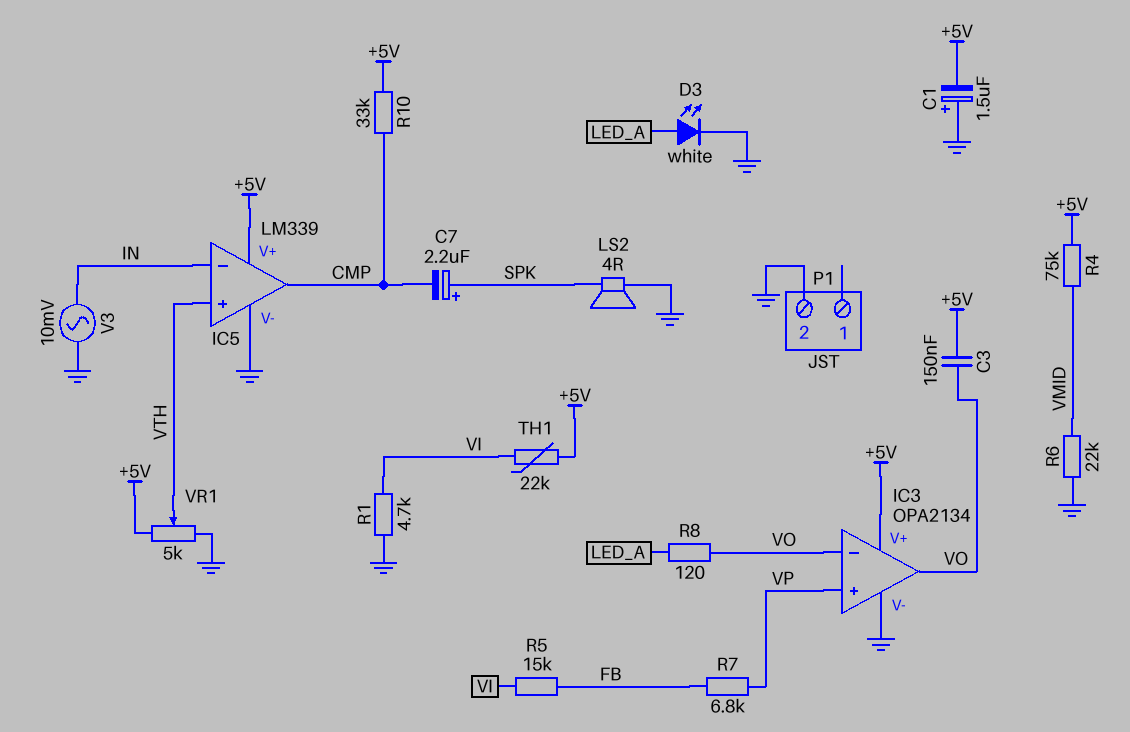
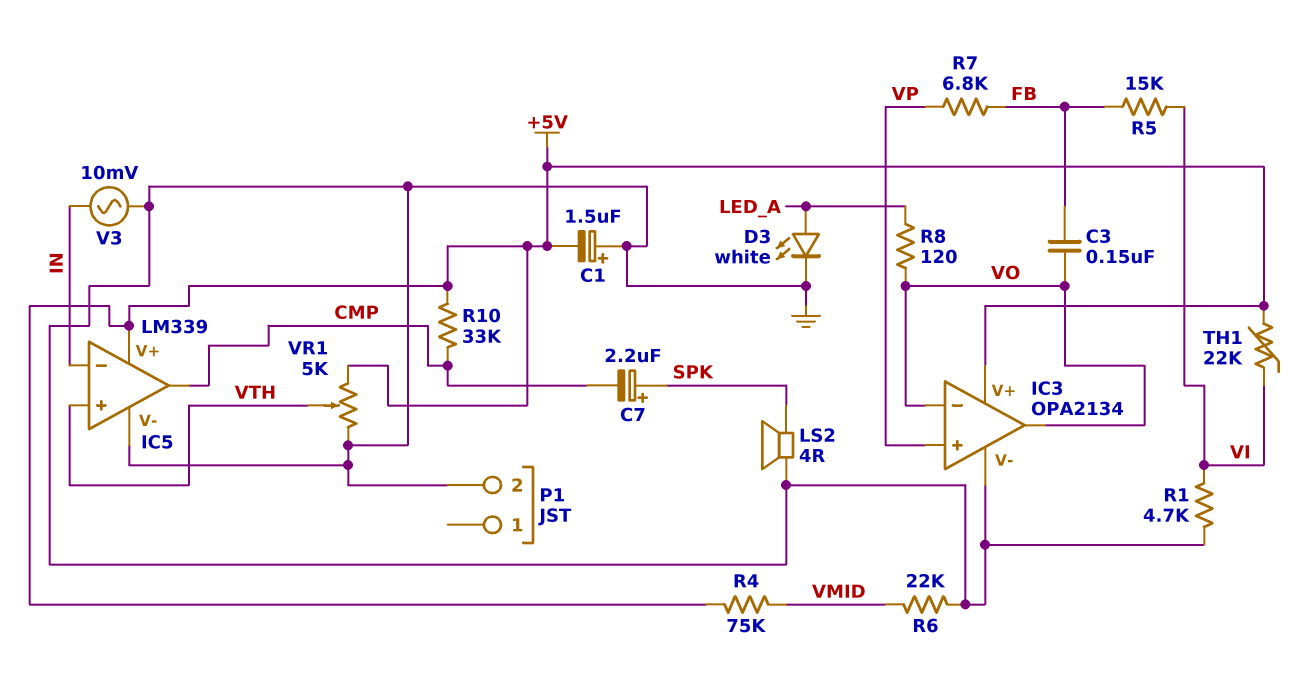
C3: 150nF (+5V, VO) -> 150nF (FB, VO)

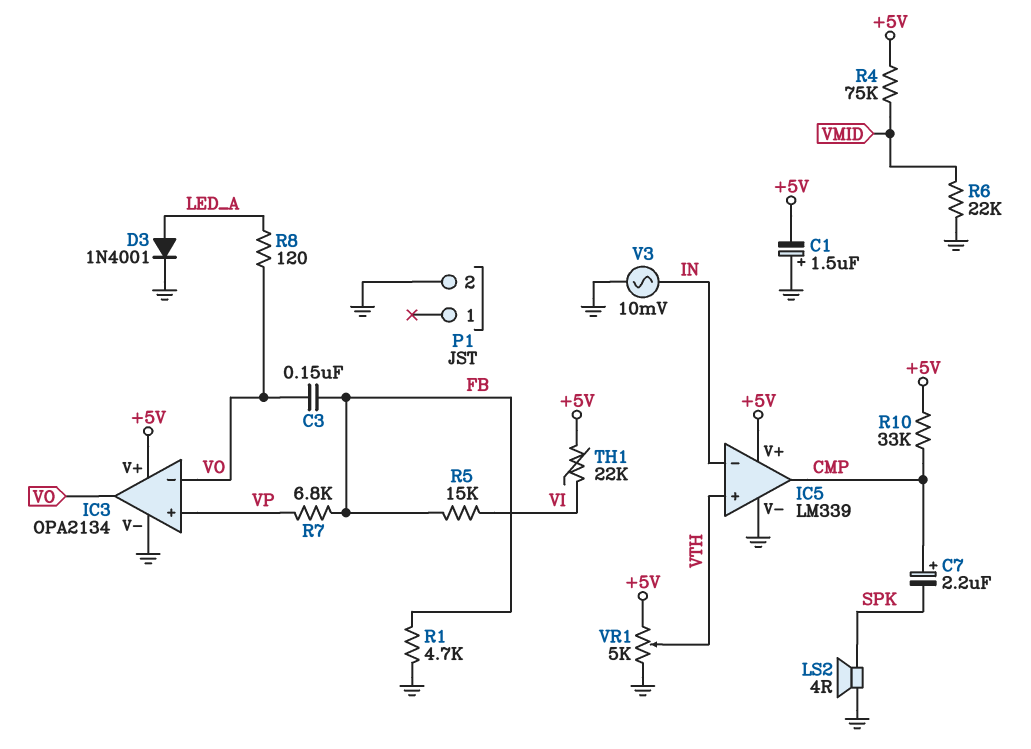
C7: 2.2uF (plus SPK, minus CMP) -> 2.2uF (plus CMP, minus SPK)
D3: LED white (A LED_A, K GND) -> diode 1N4001 (A LED_A, K GND)
R1: 4.7k (GND, VI) -> 4.7k (FB, GND)

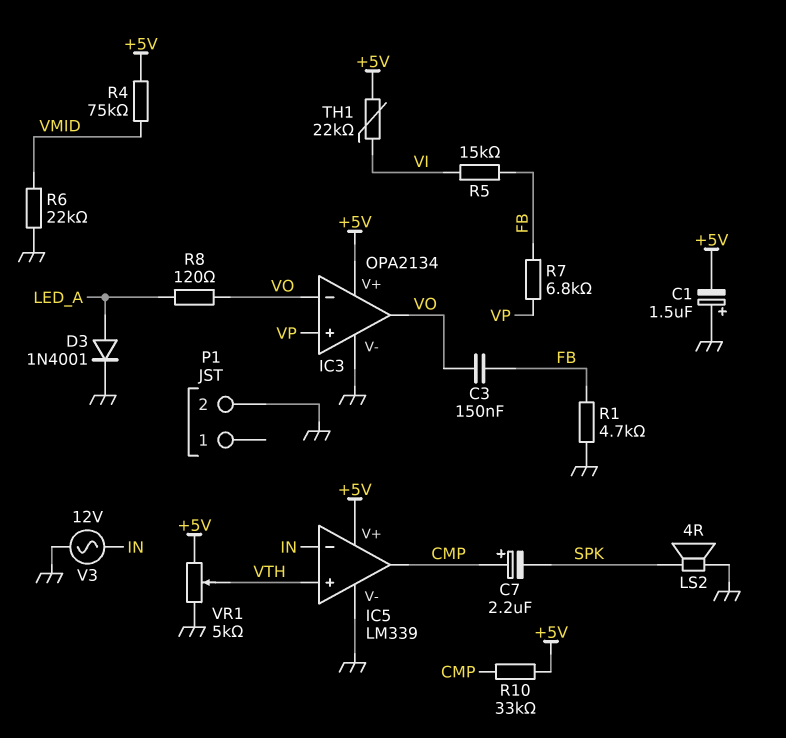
V3: AC 10mV (GND, IN) -> AC 12V (GND, IN)

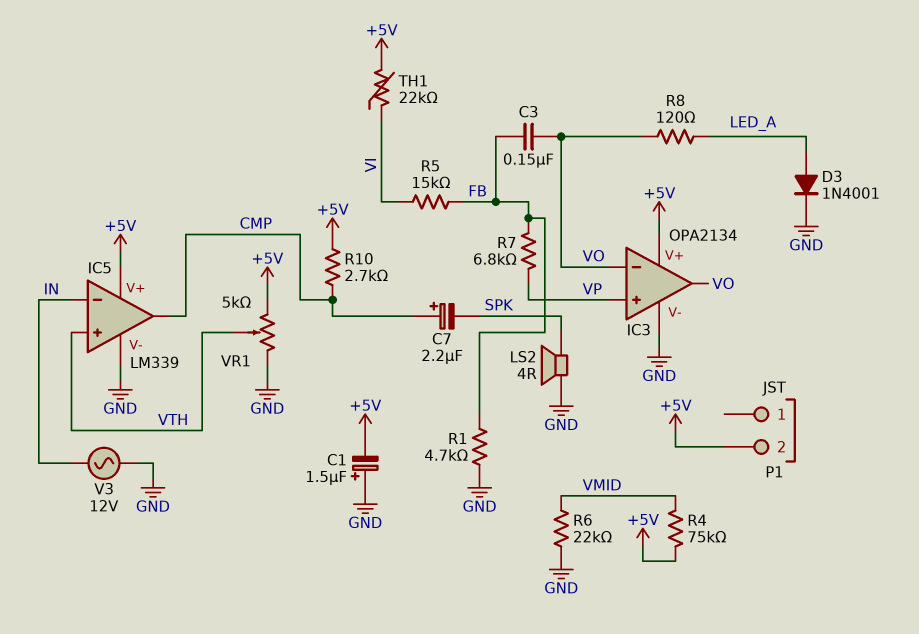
P1 pin 2: GND -> +5V
R10: 33k (+5V, CMP) -> 2.7k (+5V, CMP)

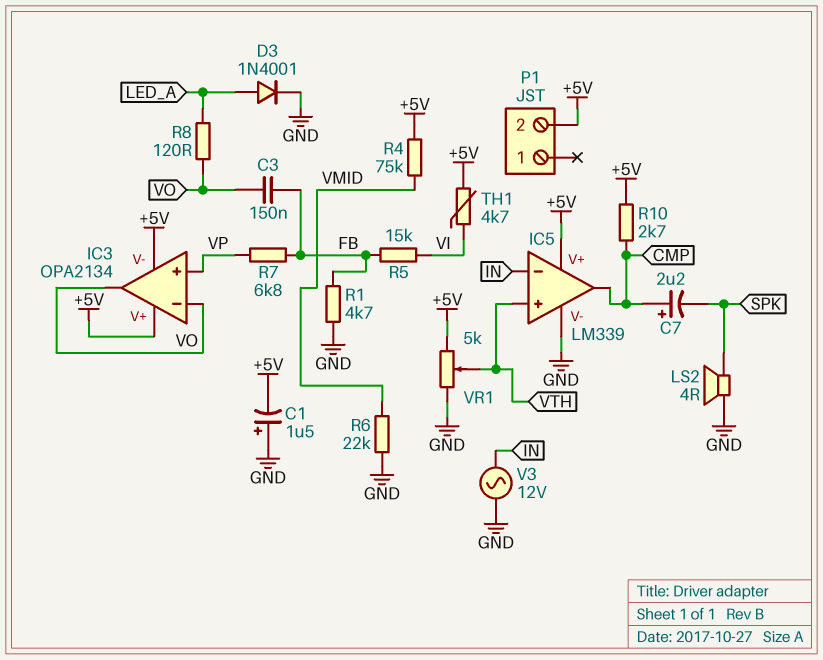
IC3 pin V-: GND -> +5V
TH1: 22k (+5V, VI) -> 4.7k (+5V, VI)

